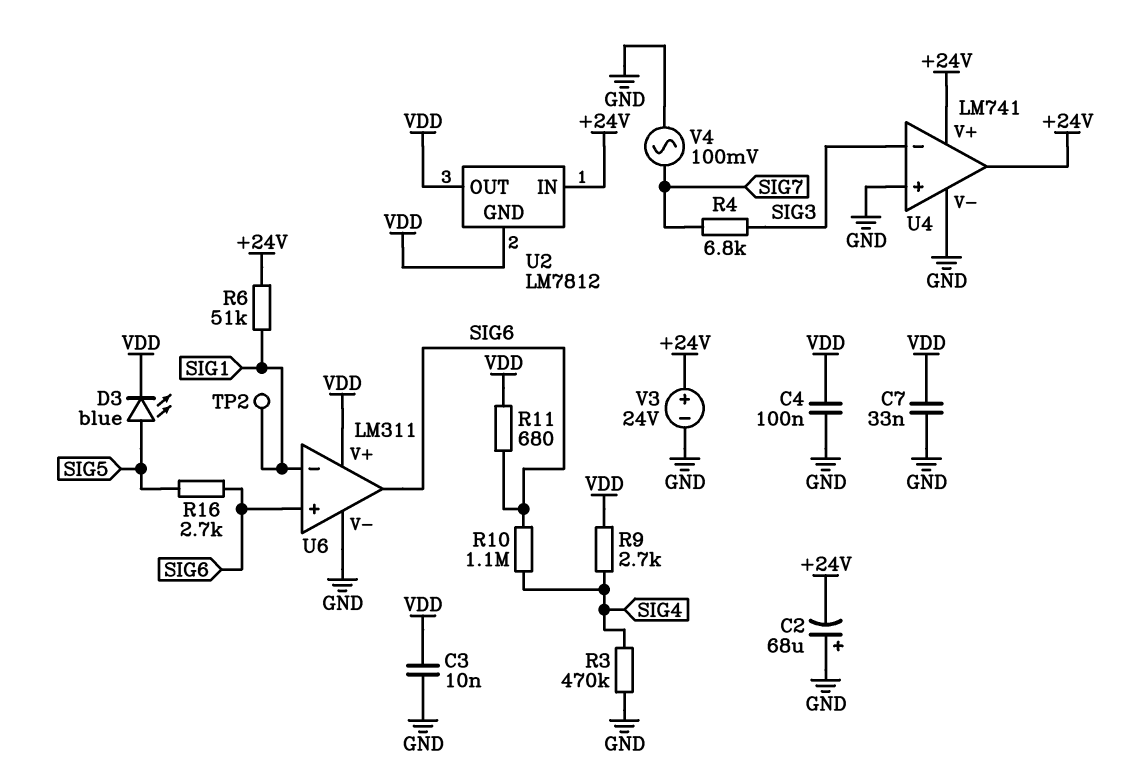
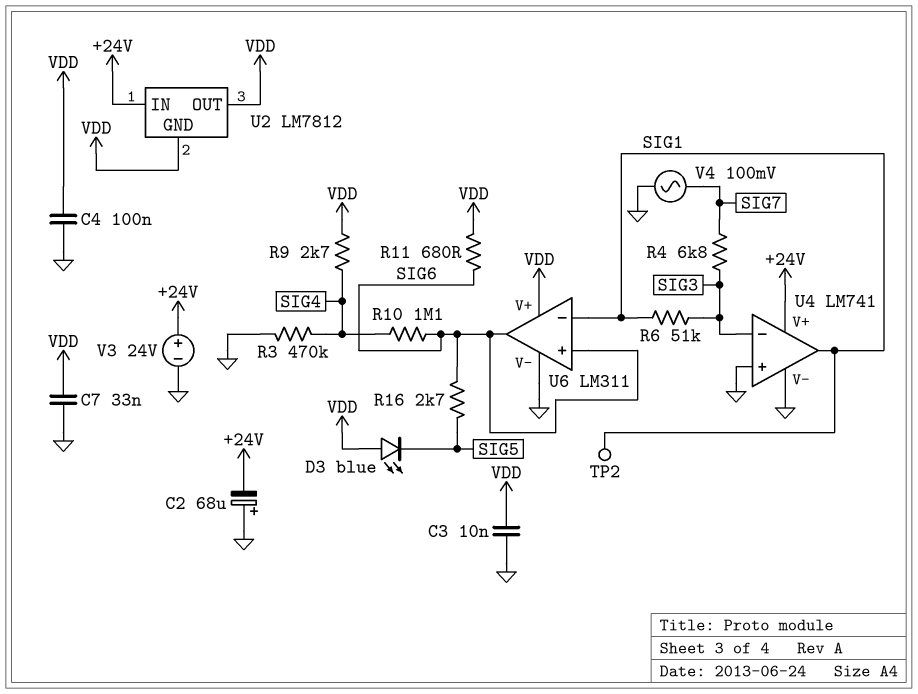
D3: LED blue (A SIG5, K VDD) -> LED blue (A VDD, K SIG5)
R6: 51k (+24V, SIG1) -> 51k (SIG1, SIG3)
U4 pin out: +24V -> SIG1

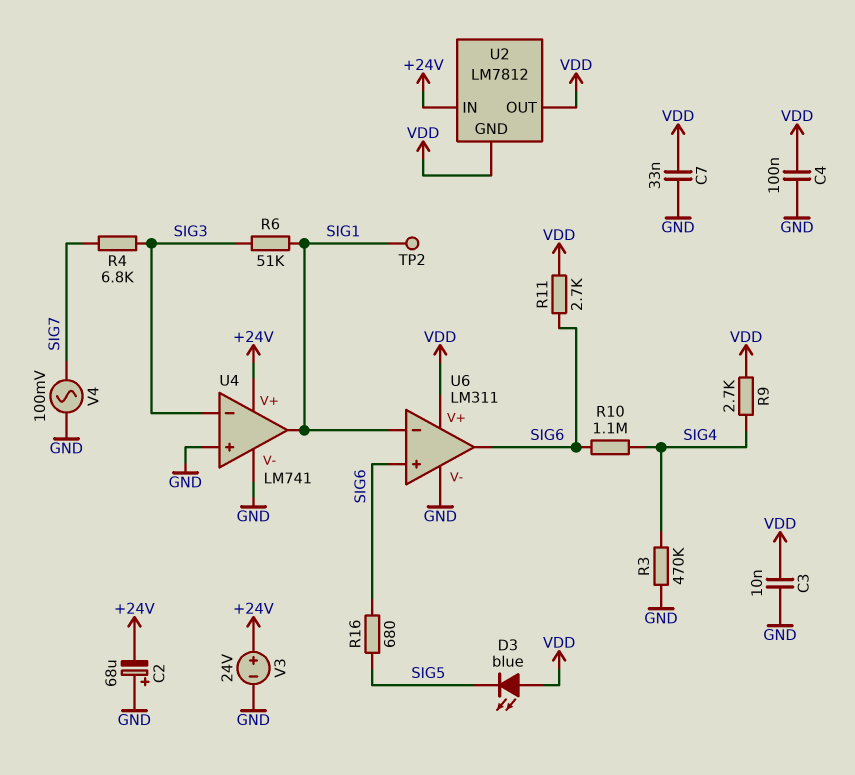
R11: 680 (SIG6, VDD) -> 2.7k (SIG6, VDD)
R16: 2.7k (SIG5, SIG6) -> 680 (SIG5, SIG6)

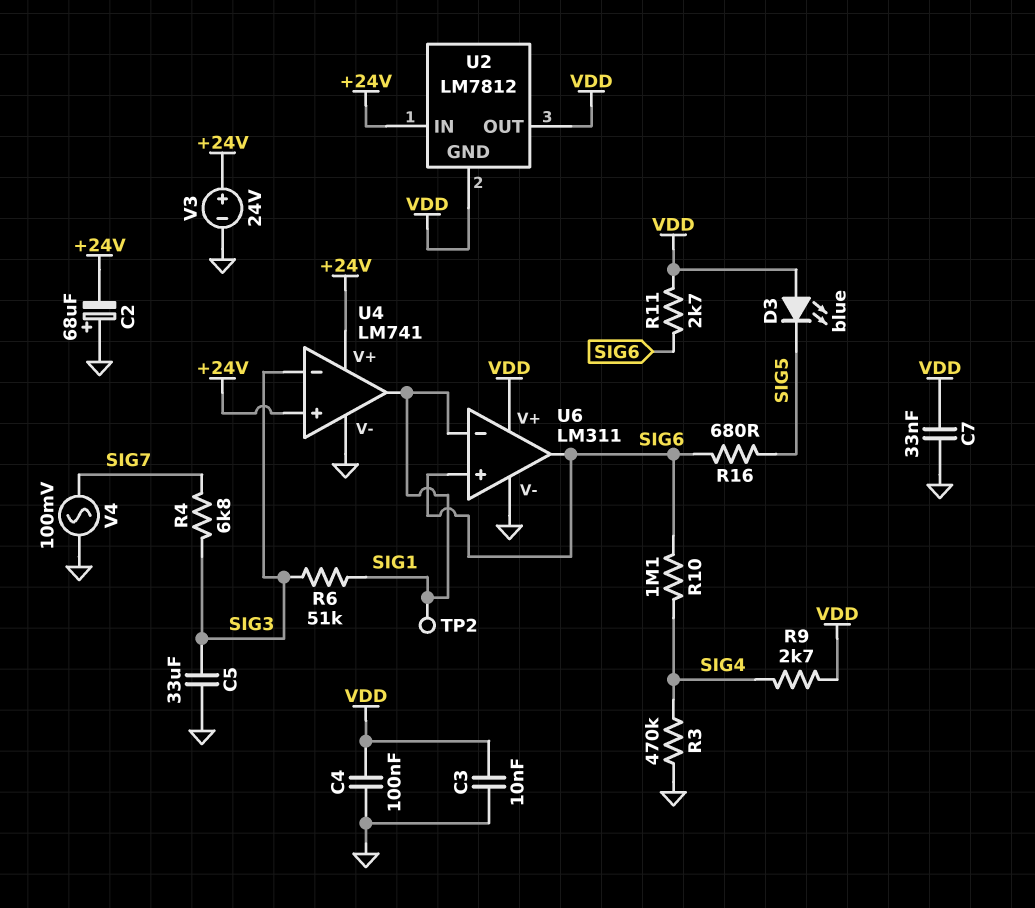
C5: none -> 33uF (GND, SIG3)
U4 pin in+: GND -> +24V

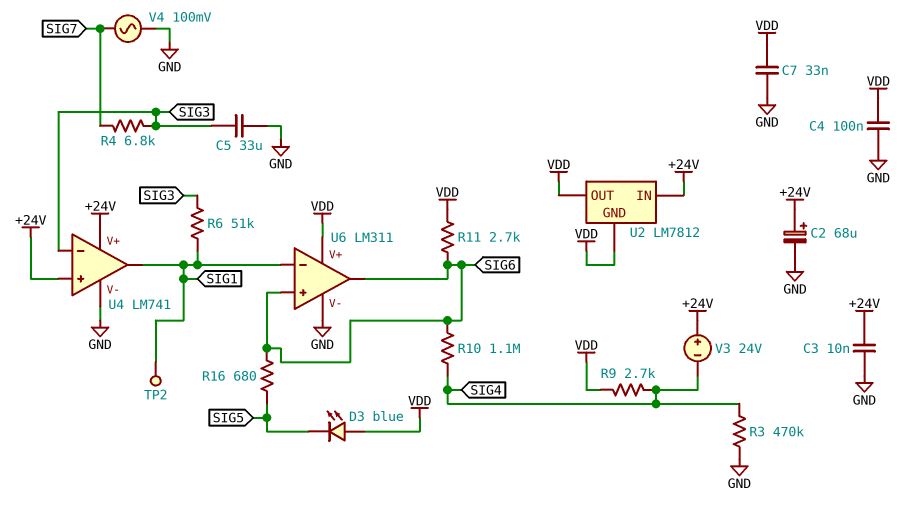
C2: 68uF (plus GND, minus +24V) -> 68uF (plus +24V, minus GND)
C3: 10nF (GND, VDD) -> 10nF (+24V, GND)
V3: 24V (plus +24V, minus GND) -> 24V (plus +24V, minus SIG4)

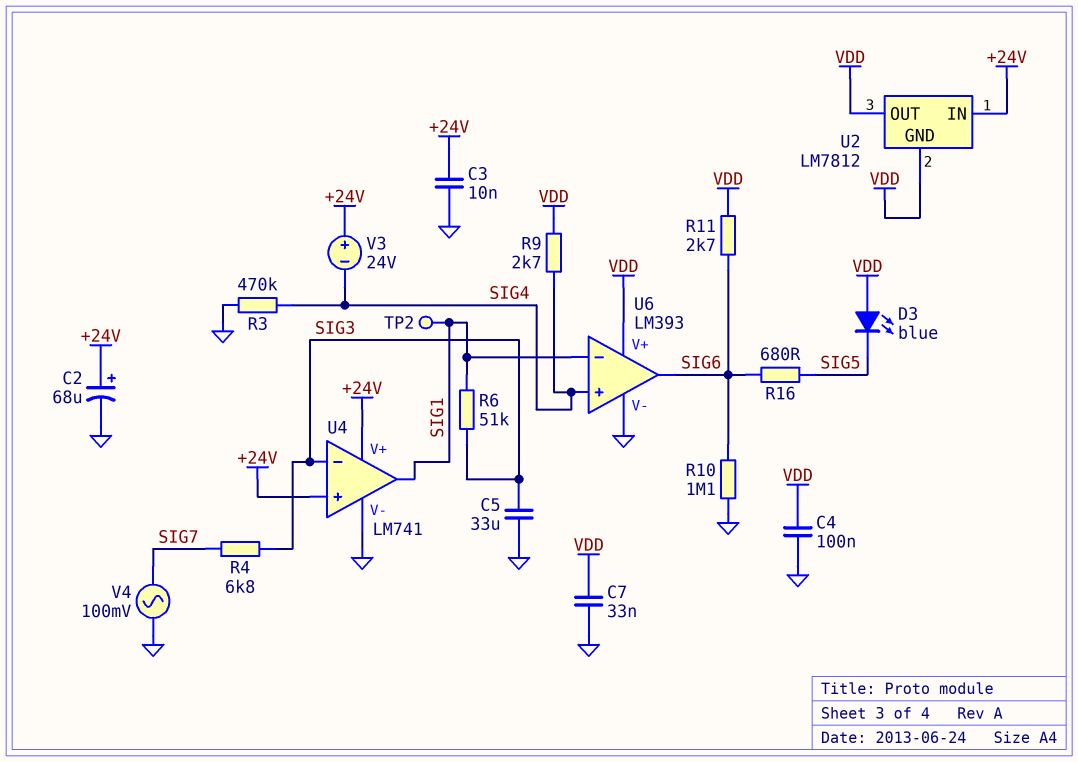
R10: 1.1M (SIG4, SIG6) -> 1.1M (GND, SIG6)
U6: LM311 -> LM393
U6 pin in+: SIG6 -> SIG4

